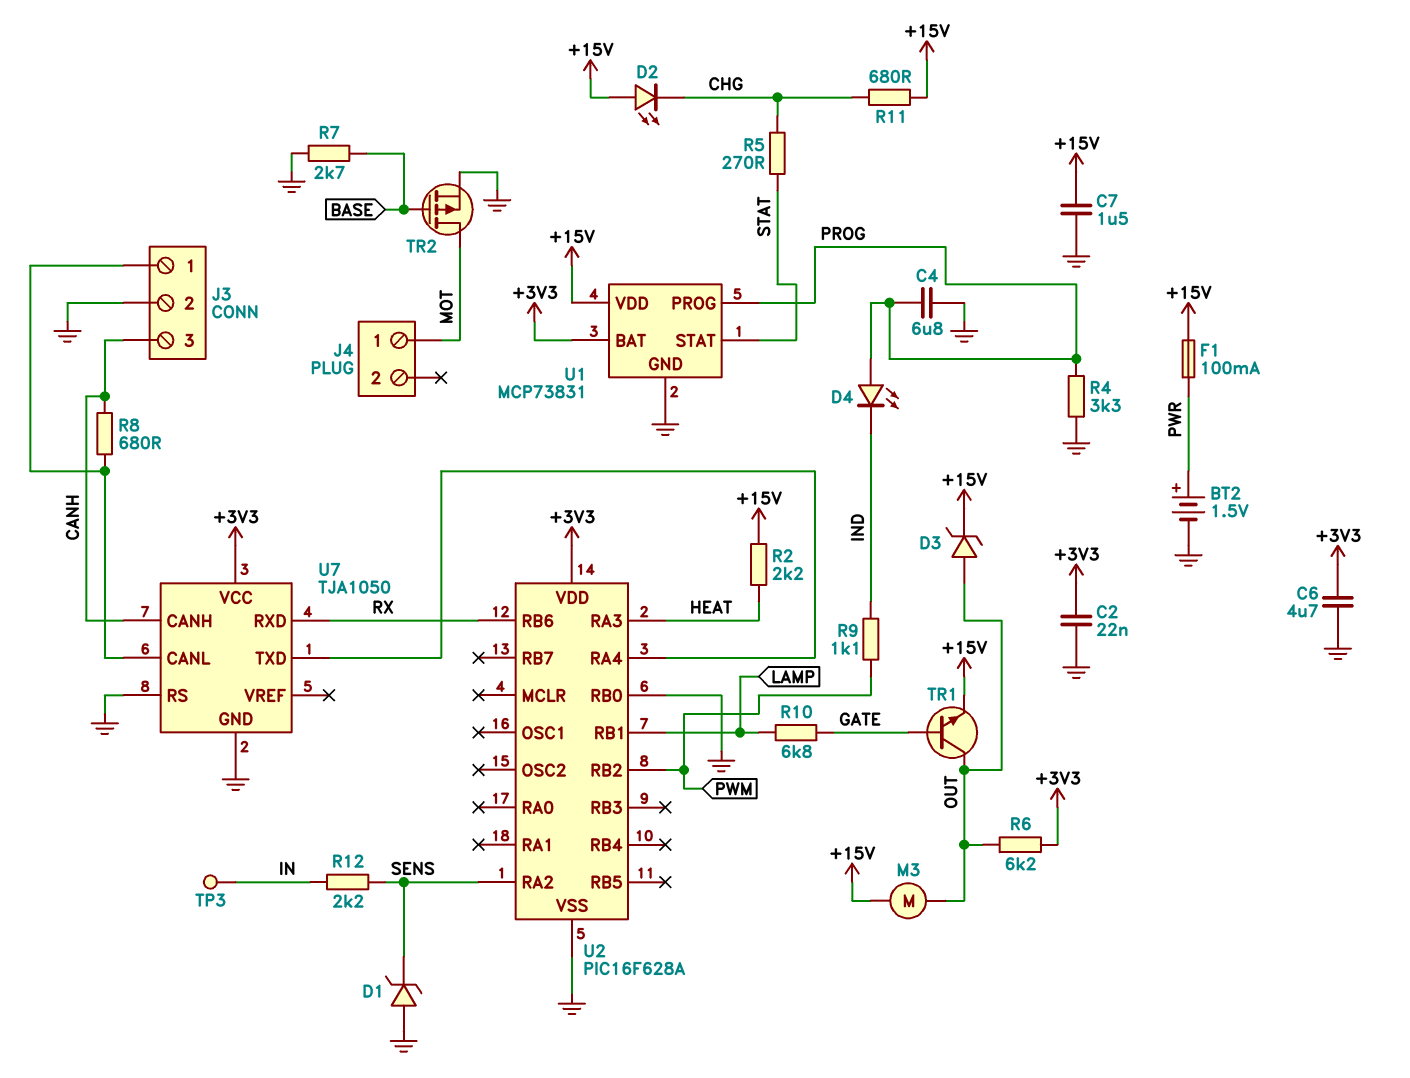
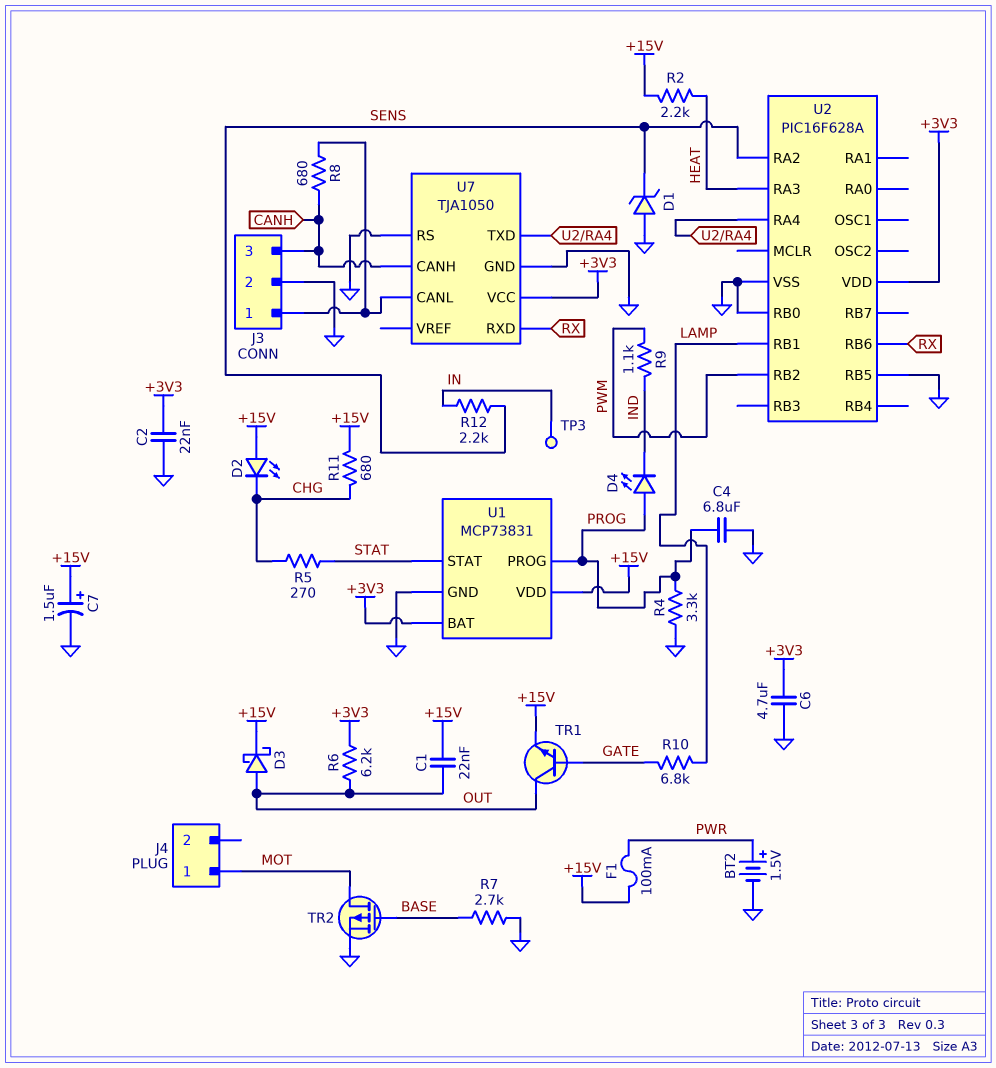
C1: none -> 22nF (+15V, OUT)
C7: 1.5uF (+15V, GND) -> 1.5uF (plus +15V, minus GND)
D3: zener (A OUT, K +15V) -> schottky (A OUT, K +15V)
M3: motor (+15V, OUT) -> none
U2 pin RB5: none -> GND

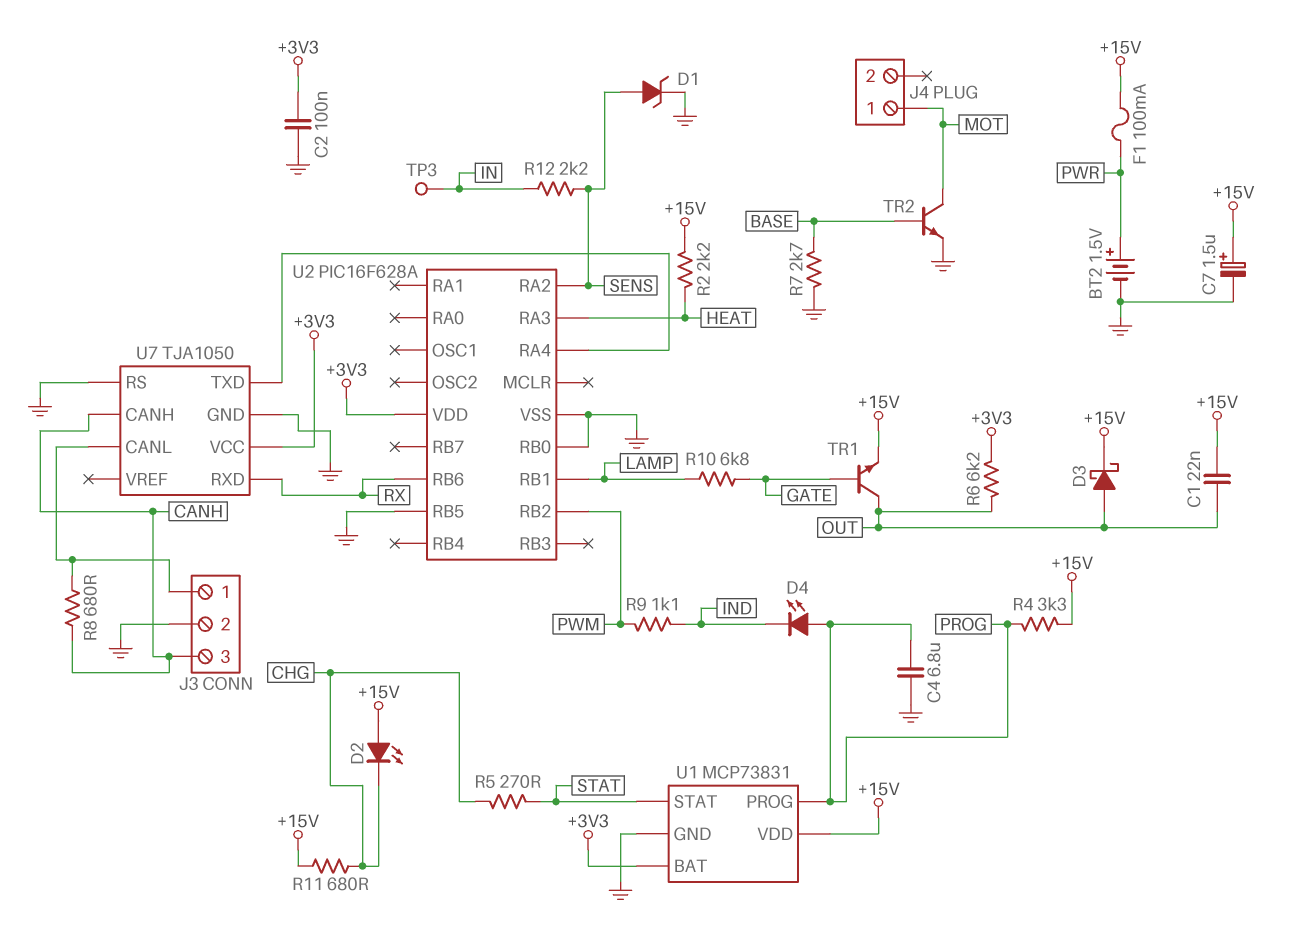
C2: 22nF (+3V3, GND) -> 100nF (+3V3, GND)
C6: 4.7uF (+3V3, GND) -> none
D1: zener (A GND, K SENS) -> zener (A SENS, K GND)
R4: 3.3k (GND, PROG) -> 3.3k (+15V, PROG)
TR2: PMOS (G BASE, D MOT, S GND) -> NPN (B BASE, C MOT, E GND)

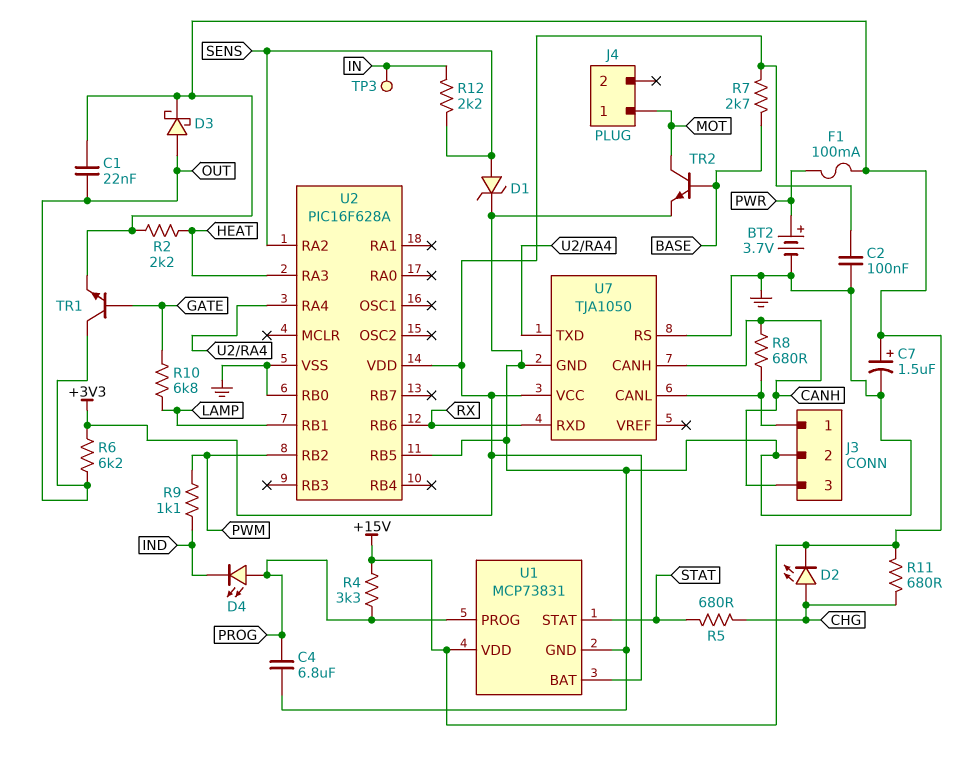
BT2: 1.5V (plus PWR, minus GND) -> 3.7V (plus PWR, minus GND)
D2: LED (A +15V, K CHG) -> LED (A CHG, K +15V)
R5: 270 (CHG, STAT) -> 680 (CHG, STAT)
R7: 2.7k (BASE, GND) -> 2.7k (+3V3, BASE)

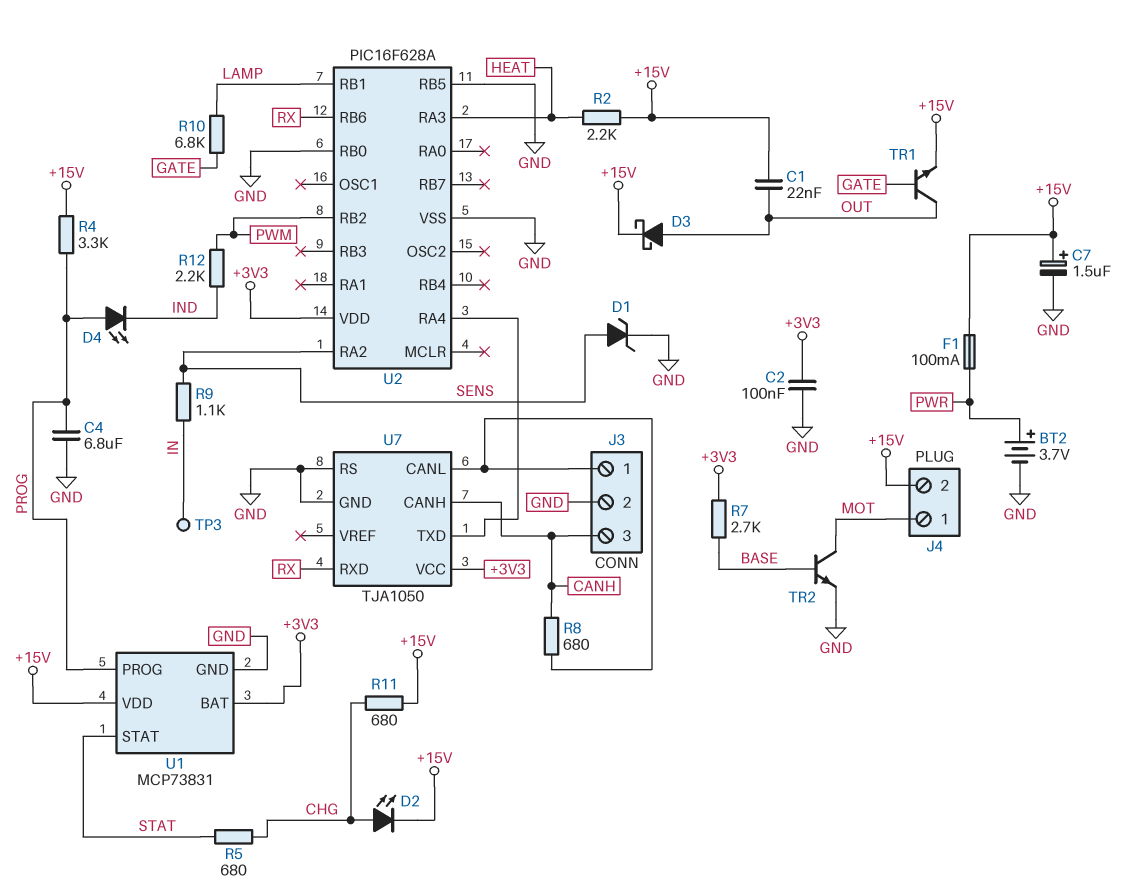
J4 pin 2: none -> +15V
R6: 6.2k (+3V3, OUT) -> none
R9: 1.1k (IND, PWM) -> 1.1k (IN, SENS)
R12: 2.2k (IN, SENS) -> 2.2k (IND, PWM)

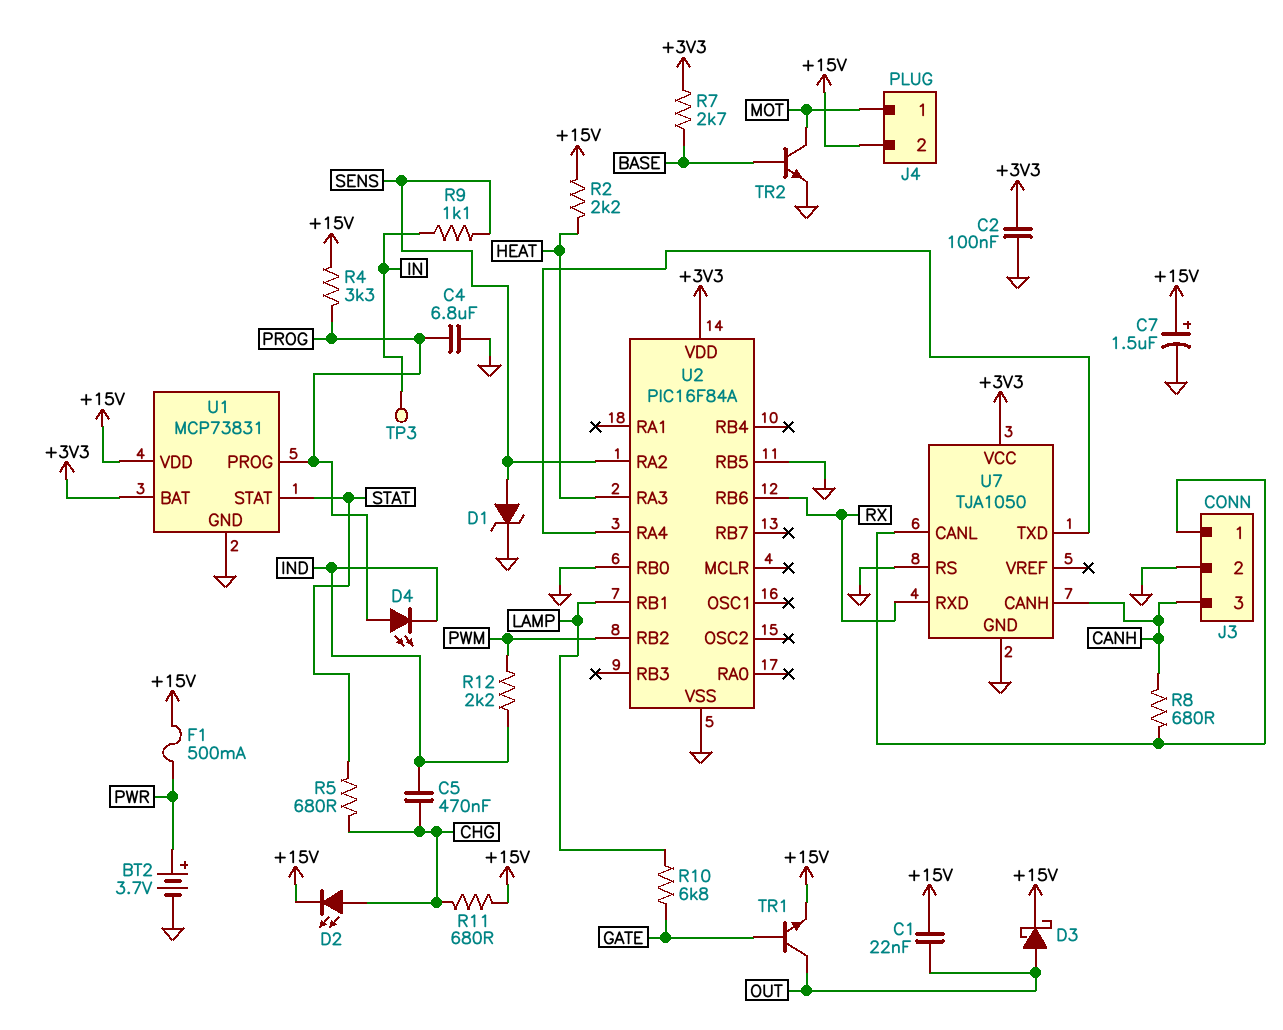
C5: none -> 470nF (CHG, IND)
F1: 100mA (+15V, PWR) -> 500mA (+15V, PWR)
U2: PIC16F628A -> PIC16F84A

